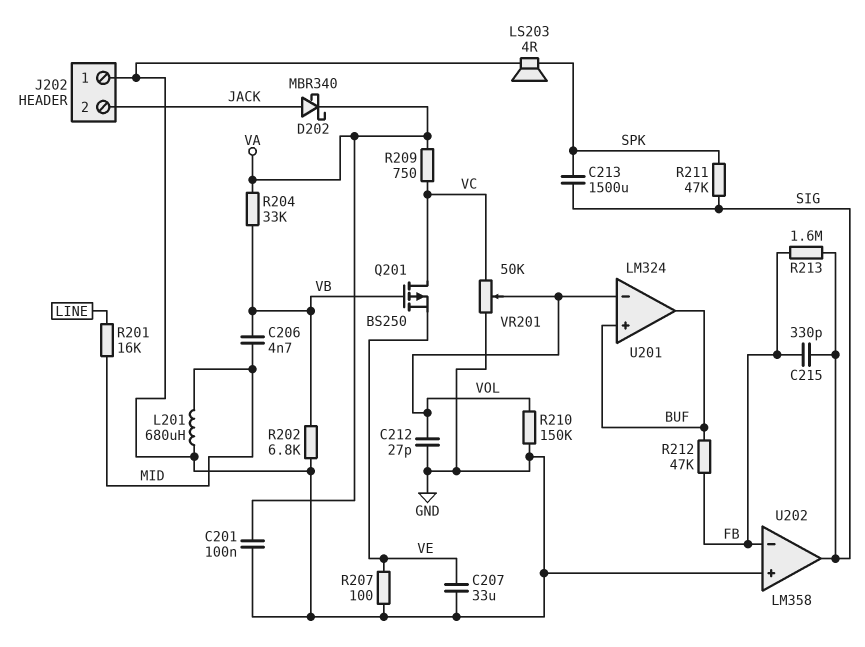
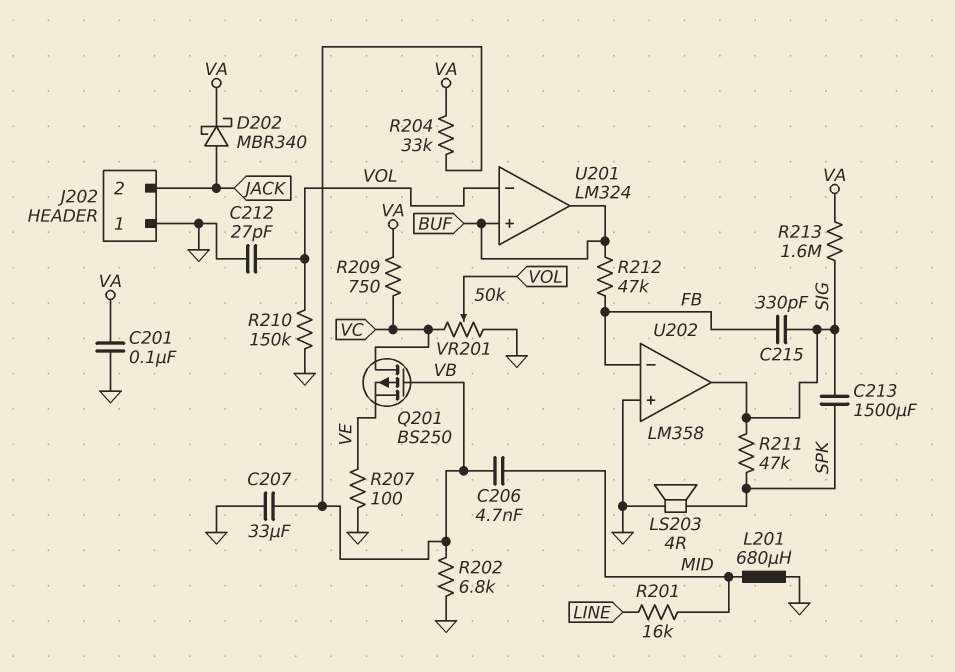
C207: 33uF (GND, VE) -> 33uF (GND, VB)
R213: 1.6M (FB, SIG) -> 1.6M (SIG, VA)

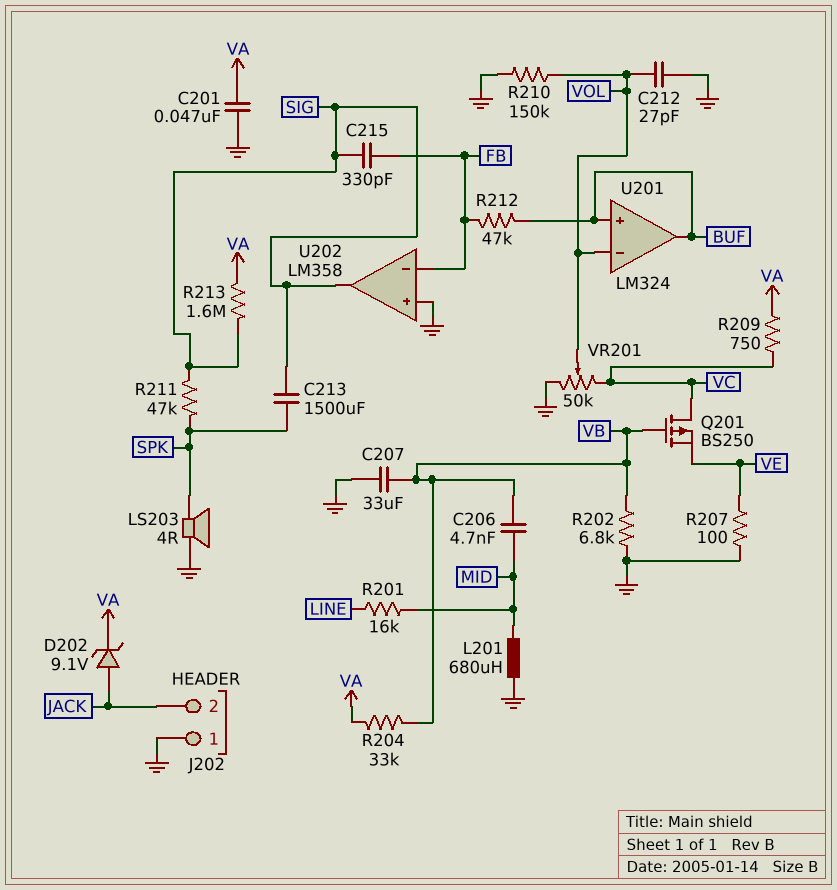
C201: 100nF (GND, VA) -> 47nF (GND, VA)
D202: schottky MBR340 (A JACK, K VA) -> zener 9.1V (A JACK, K VA)

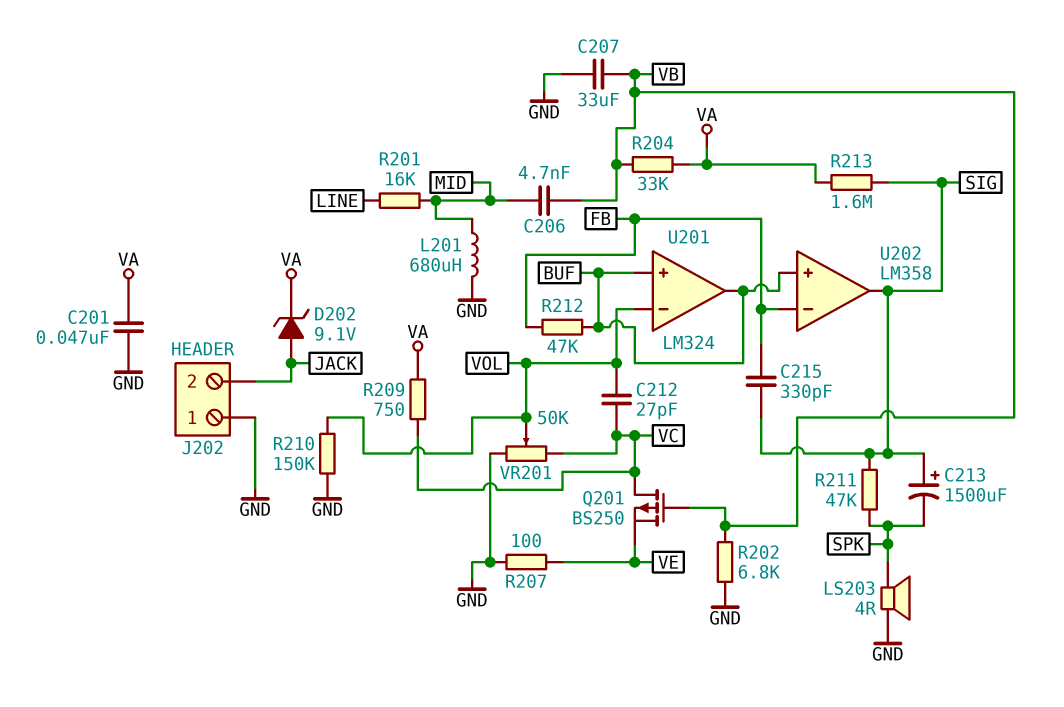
C212: 27pF (GND, VOL) -> 27pF (VC, VOL)
C213: 1500uF (SIG, SPK) -> 1500uF (plus SIG, minus SPK)
U202 pin in+: GND -> BUF

